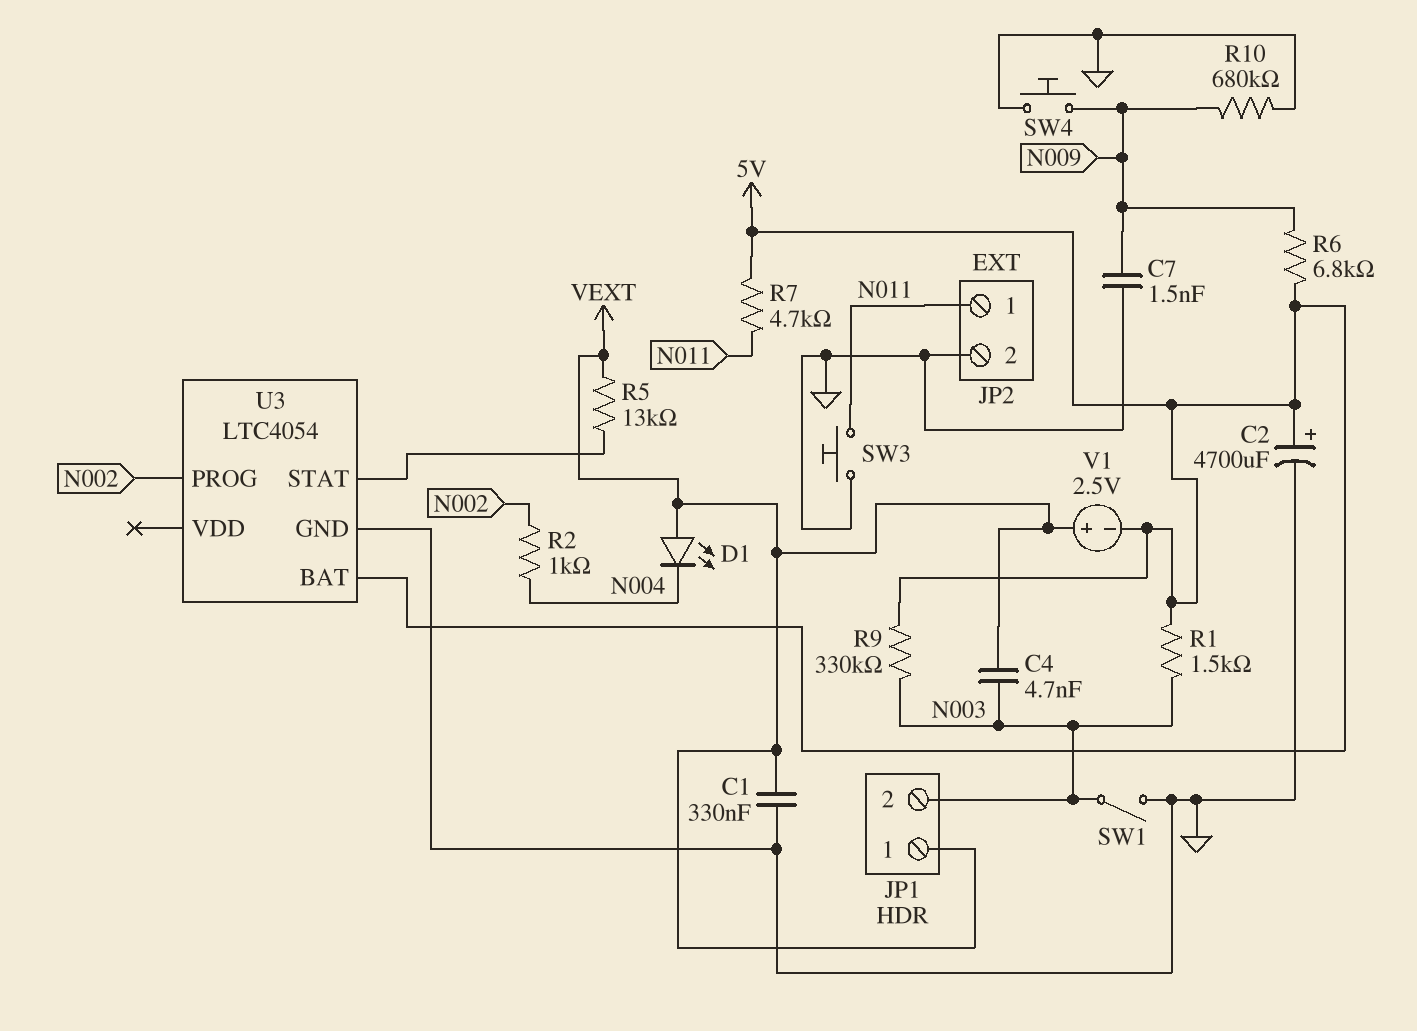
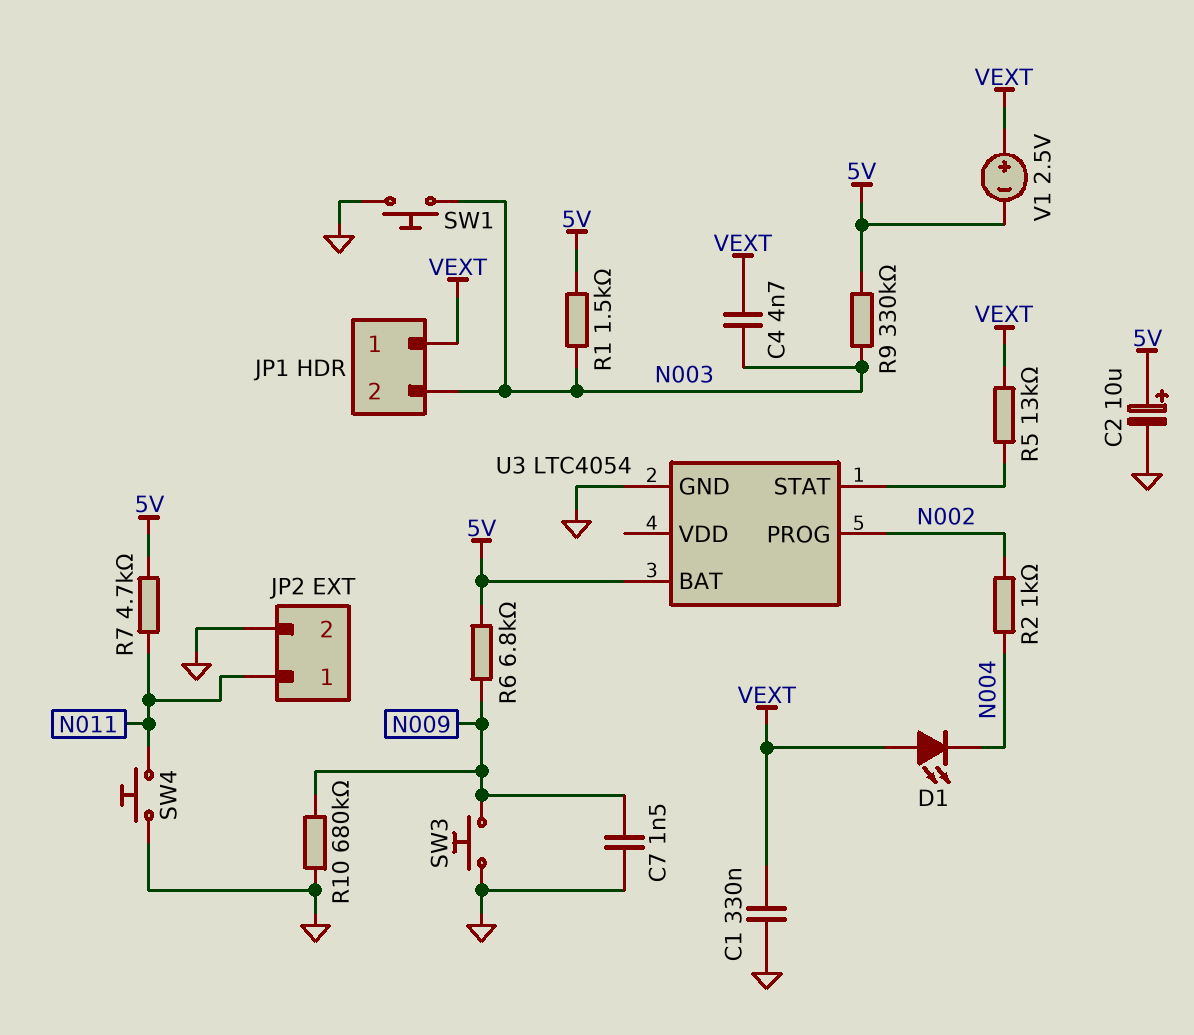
C2: 4700uF (plus 5V, minus GND) -> 10uF (plus 5V, minus GND)
SW1: switch (GND, N003) -> button (GND, N003)
SW3: button (GND, N011) -> button (GND, N009)
SW4: button (GND, N009) -> button (GND, N011)

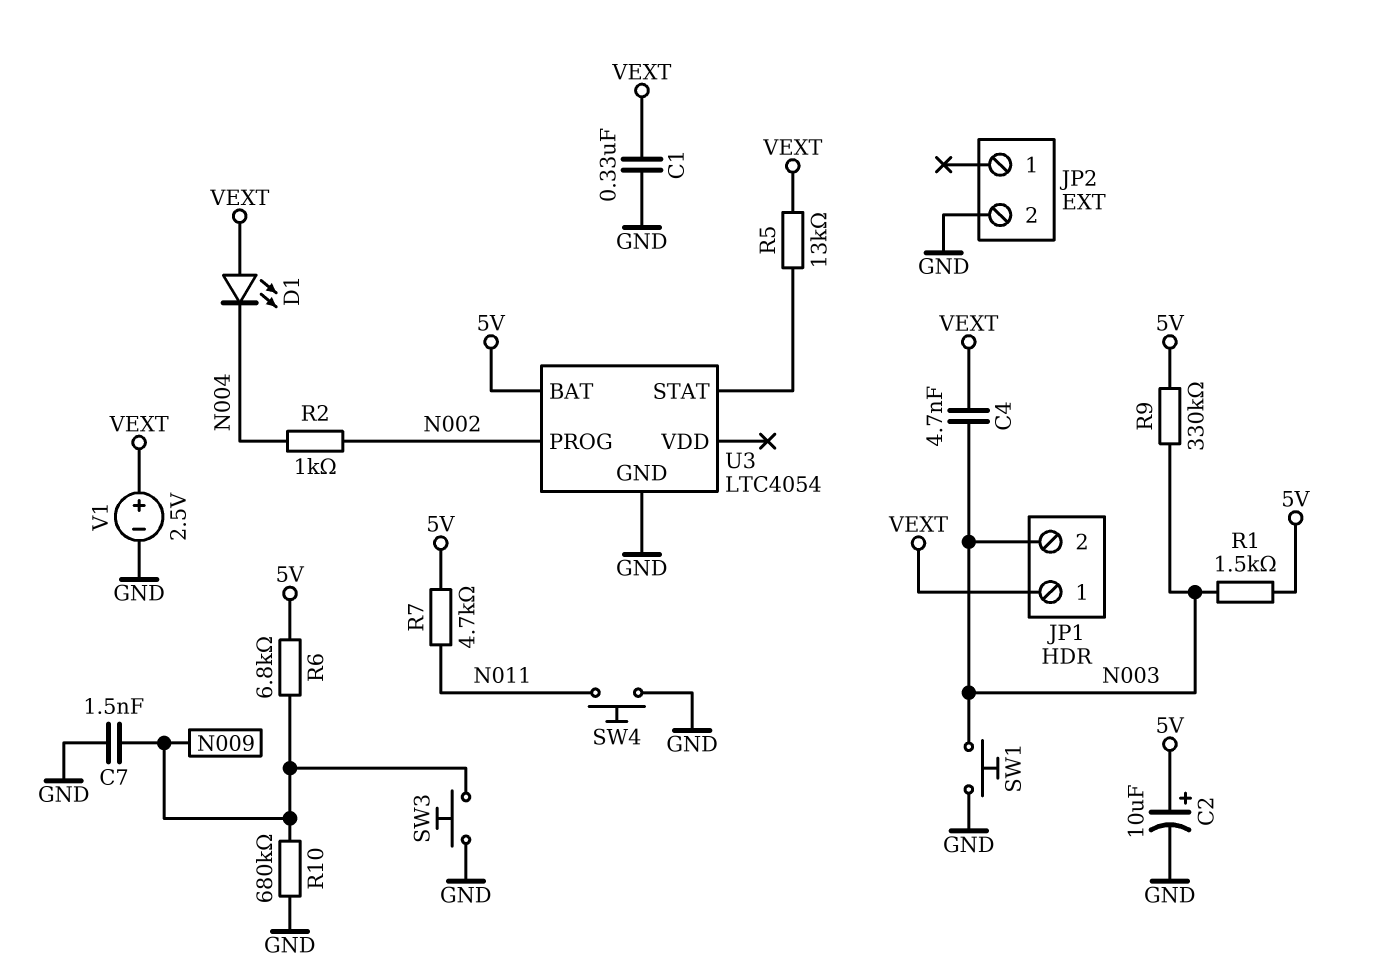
JP2 pin 1: N011 -> none
V1: 2.5V (plus VEXT, minus 5V) -> 2.5V (plus VEXT, minus GND)

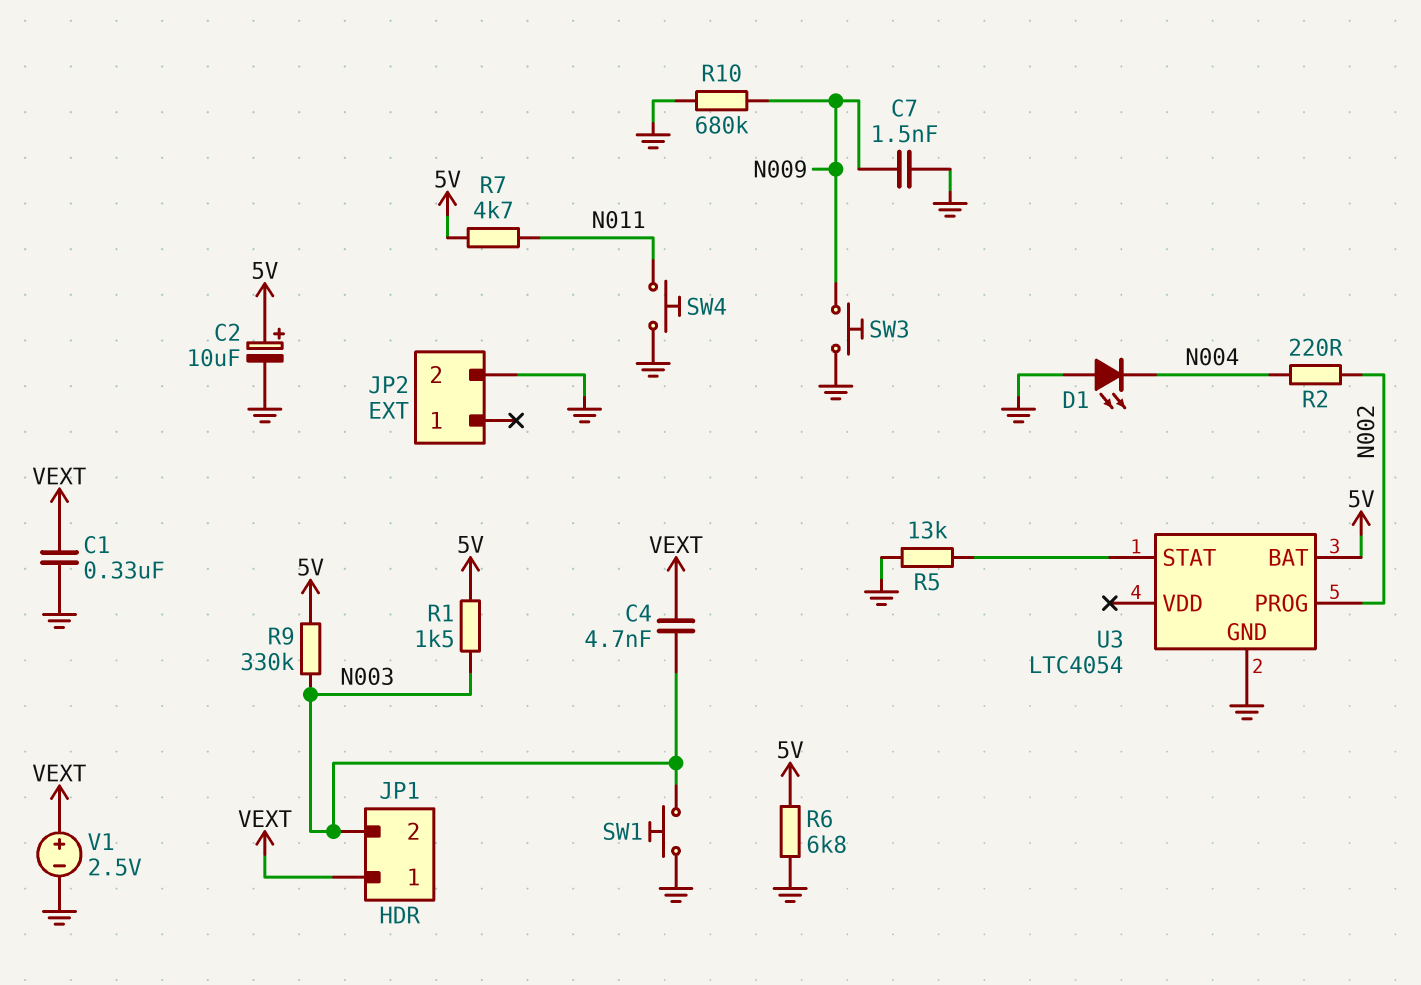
D1: LED (A VEXT, K N004) -> LED (A GND, K N004)
R2: 1k (N002, N004) -> 220 (N002, N004)
R5: 13k (U3/STAT, VEXT) -> 13k (GND, U3/STAT)
R6: 6.8k (5V, N009) -> 6.8k (5V, GND)

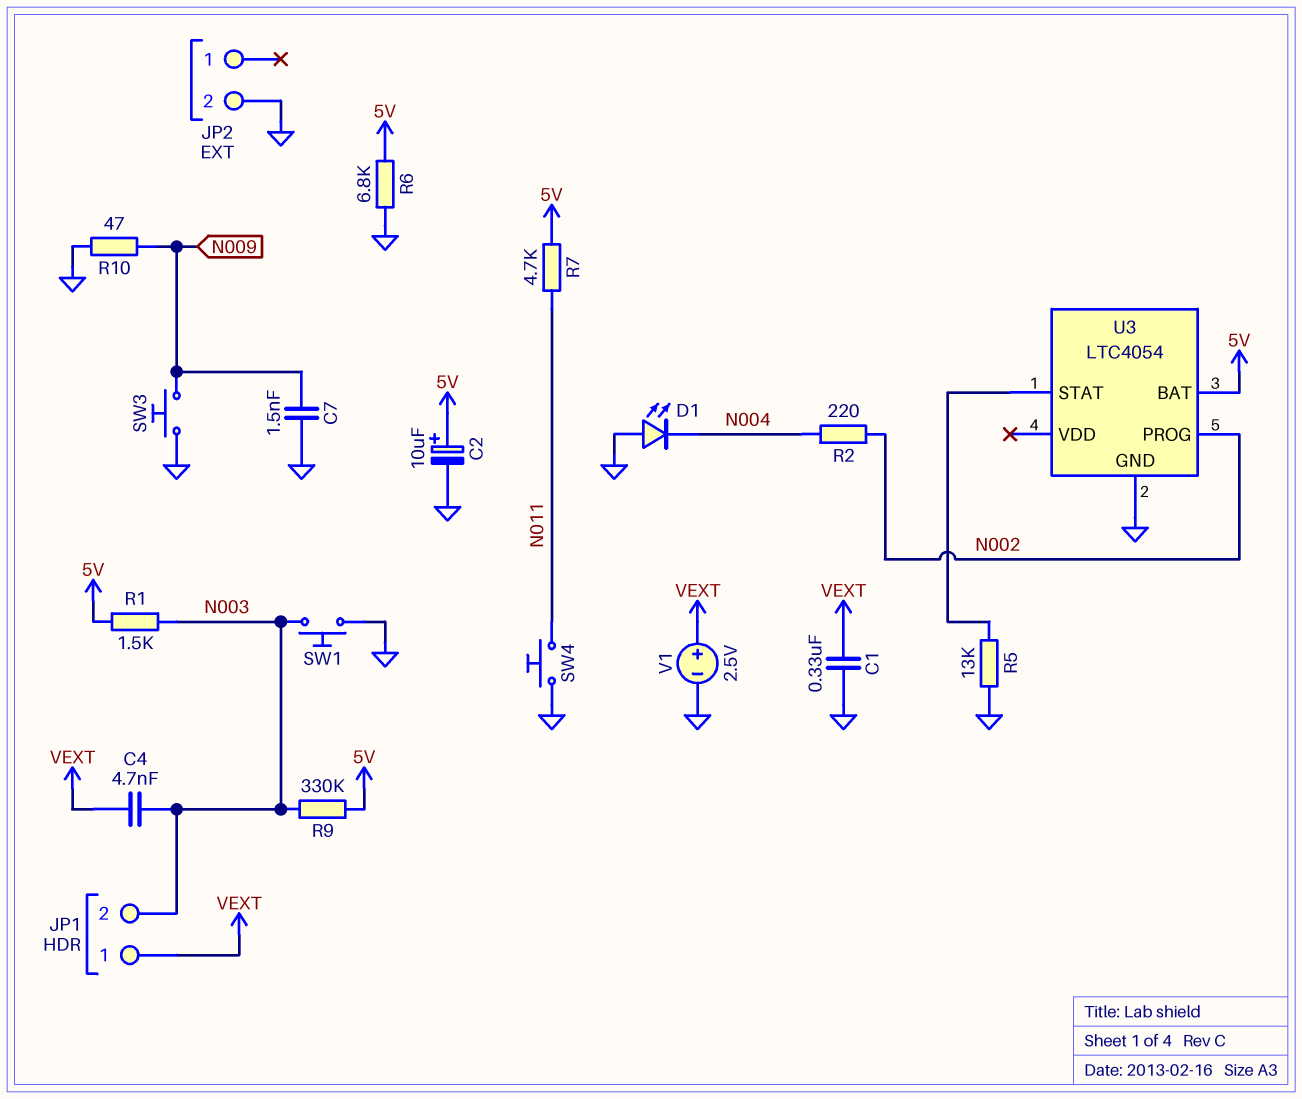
R10: 680k (GND, N009) -> 47 (GND, N009)

